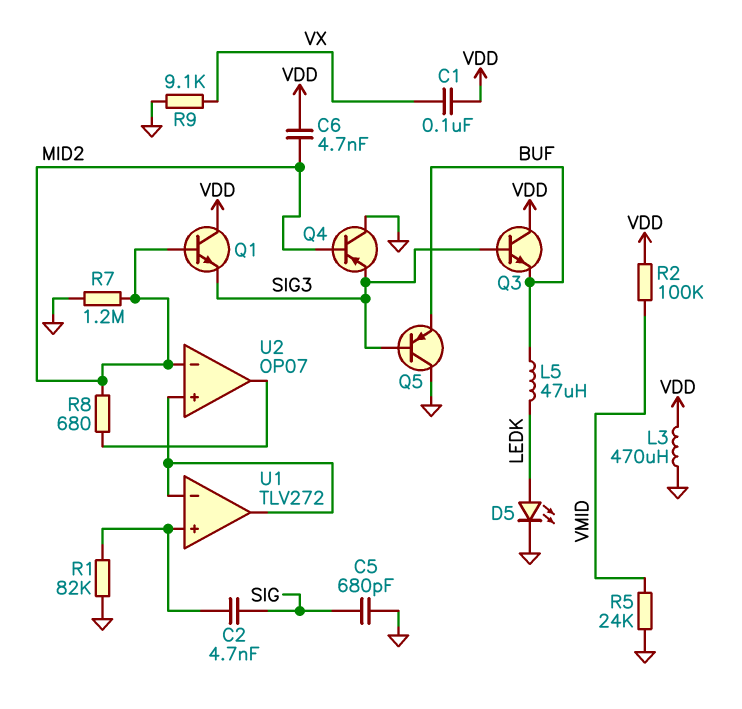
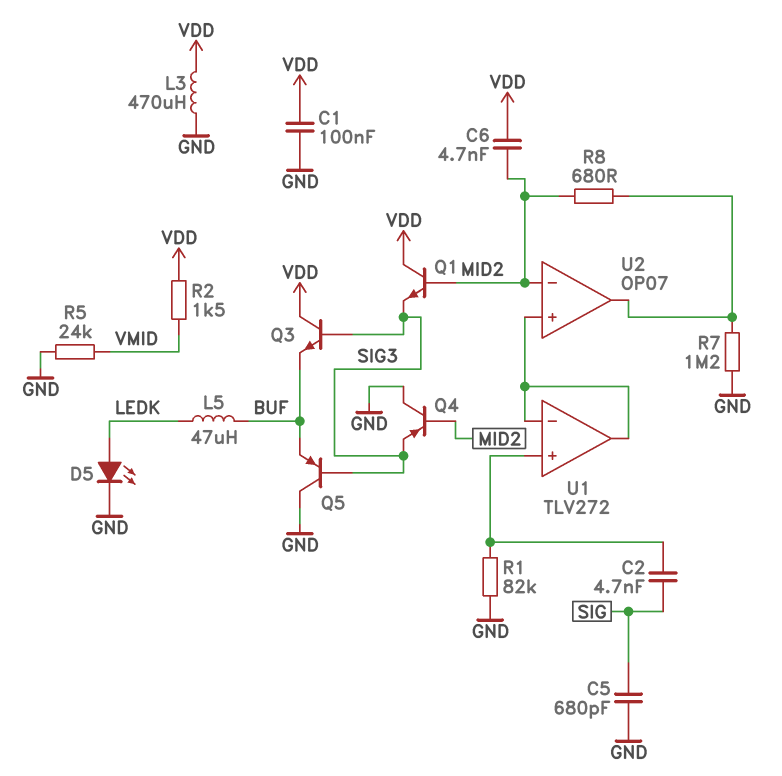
C1: 100nF (VDD, VX) -> 100nF (GND, VDD)
R2: 100k (VDD, VMID) -> 1.5k (VDD, VMID)
R7: 1.2M (GND, MID2) -> 1.2M (GND, U2/out)
R9: 9.1k (GND, VX) -> none

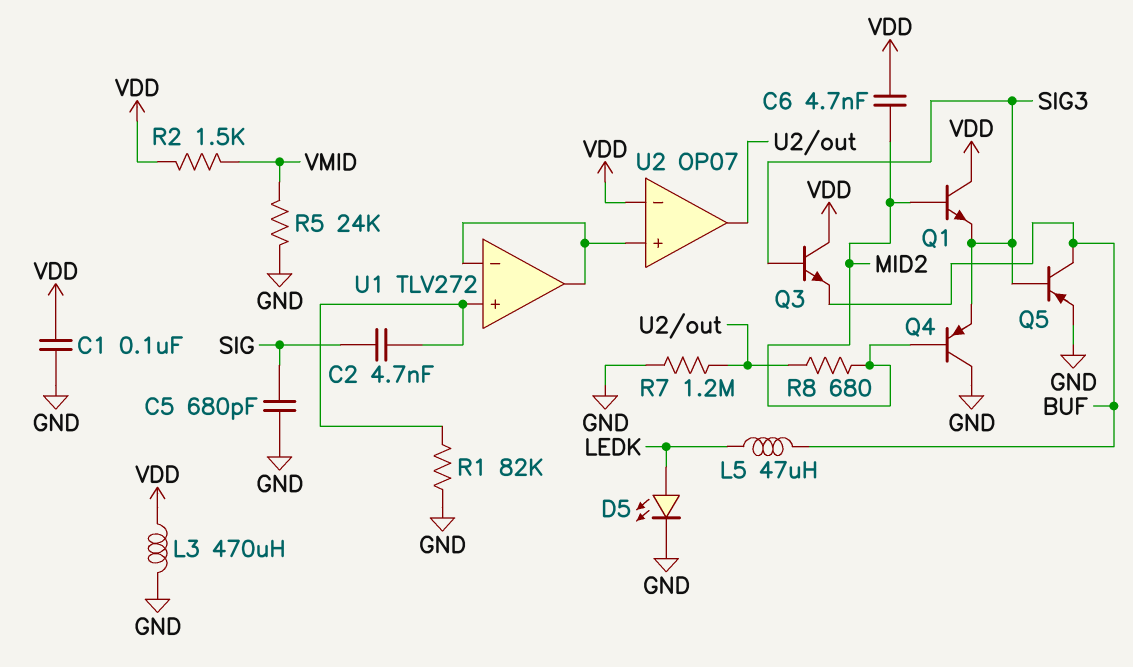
Q5: PNP (B SIG3, C GND, E BUF) -> PNP (B SIG3, C BUF, E GND)
U2 pin in-: MID2 -> VDD

